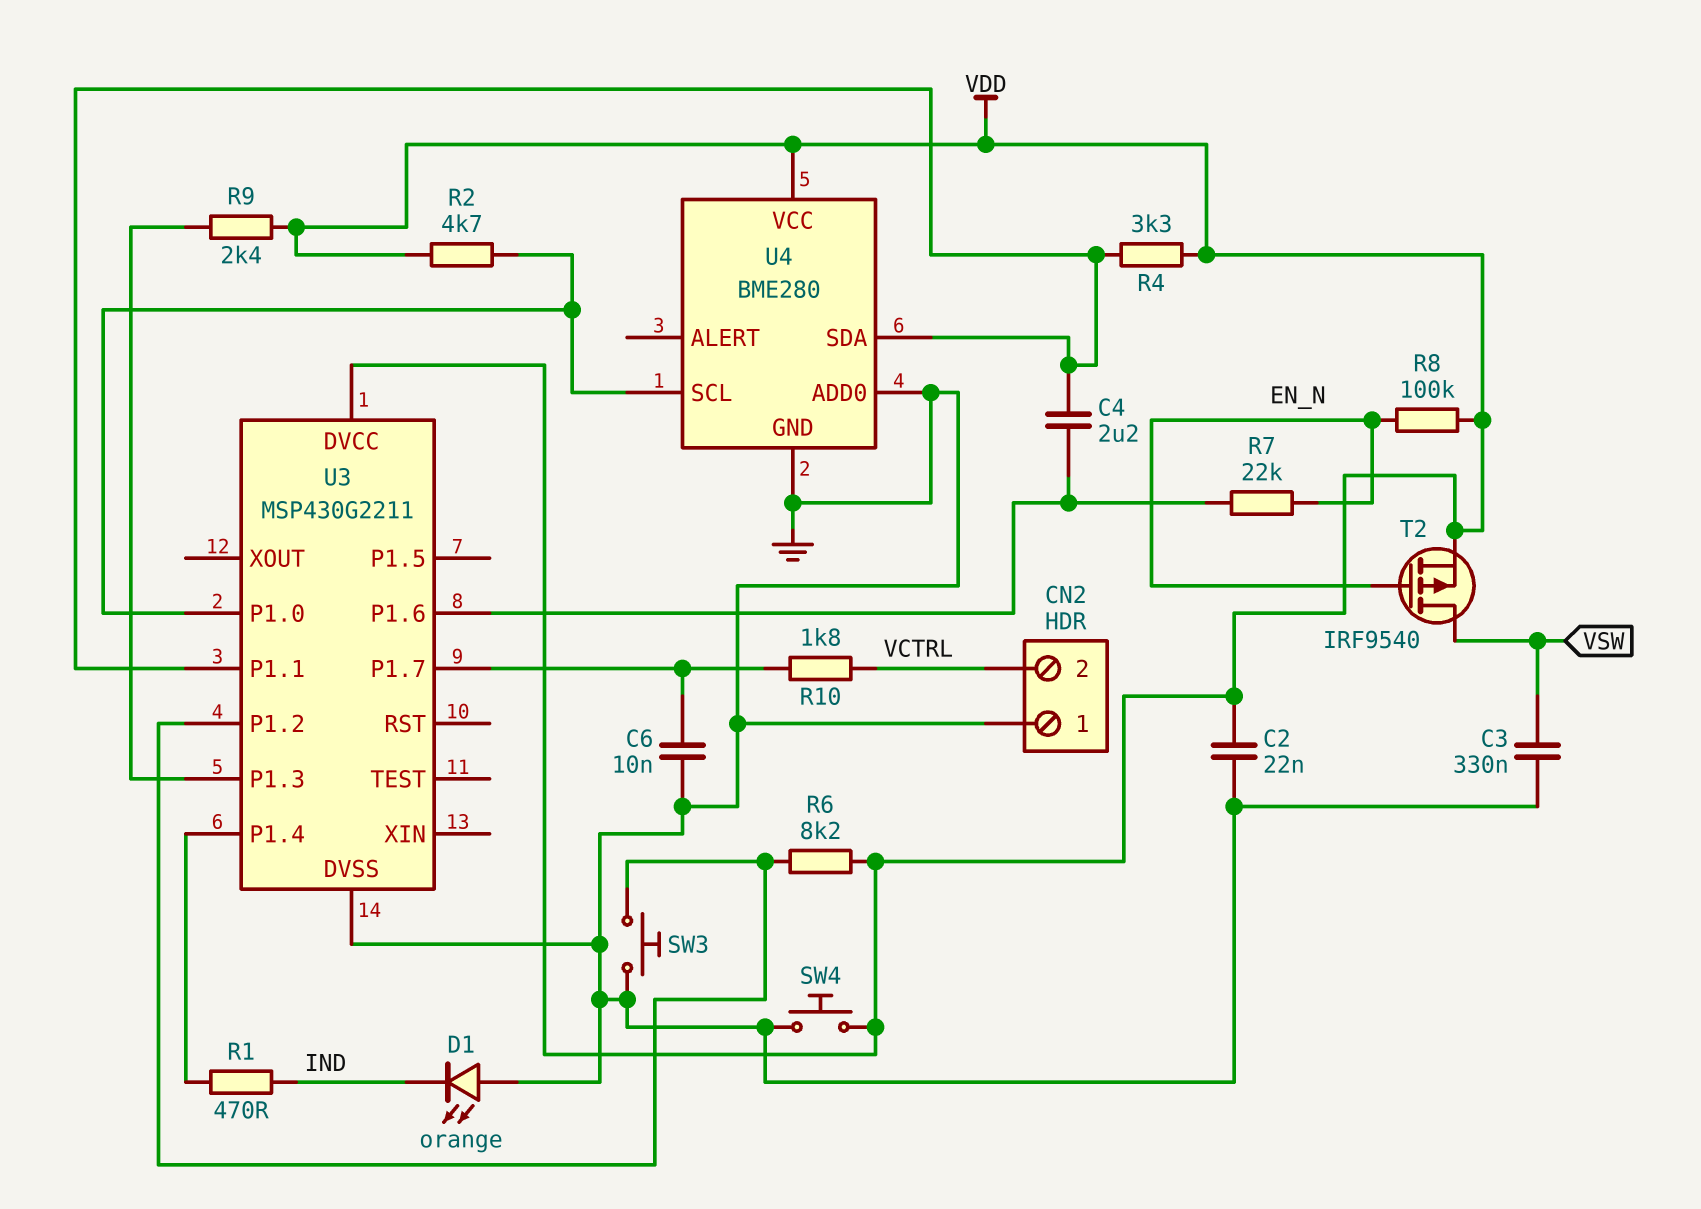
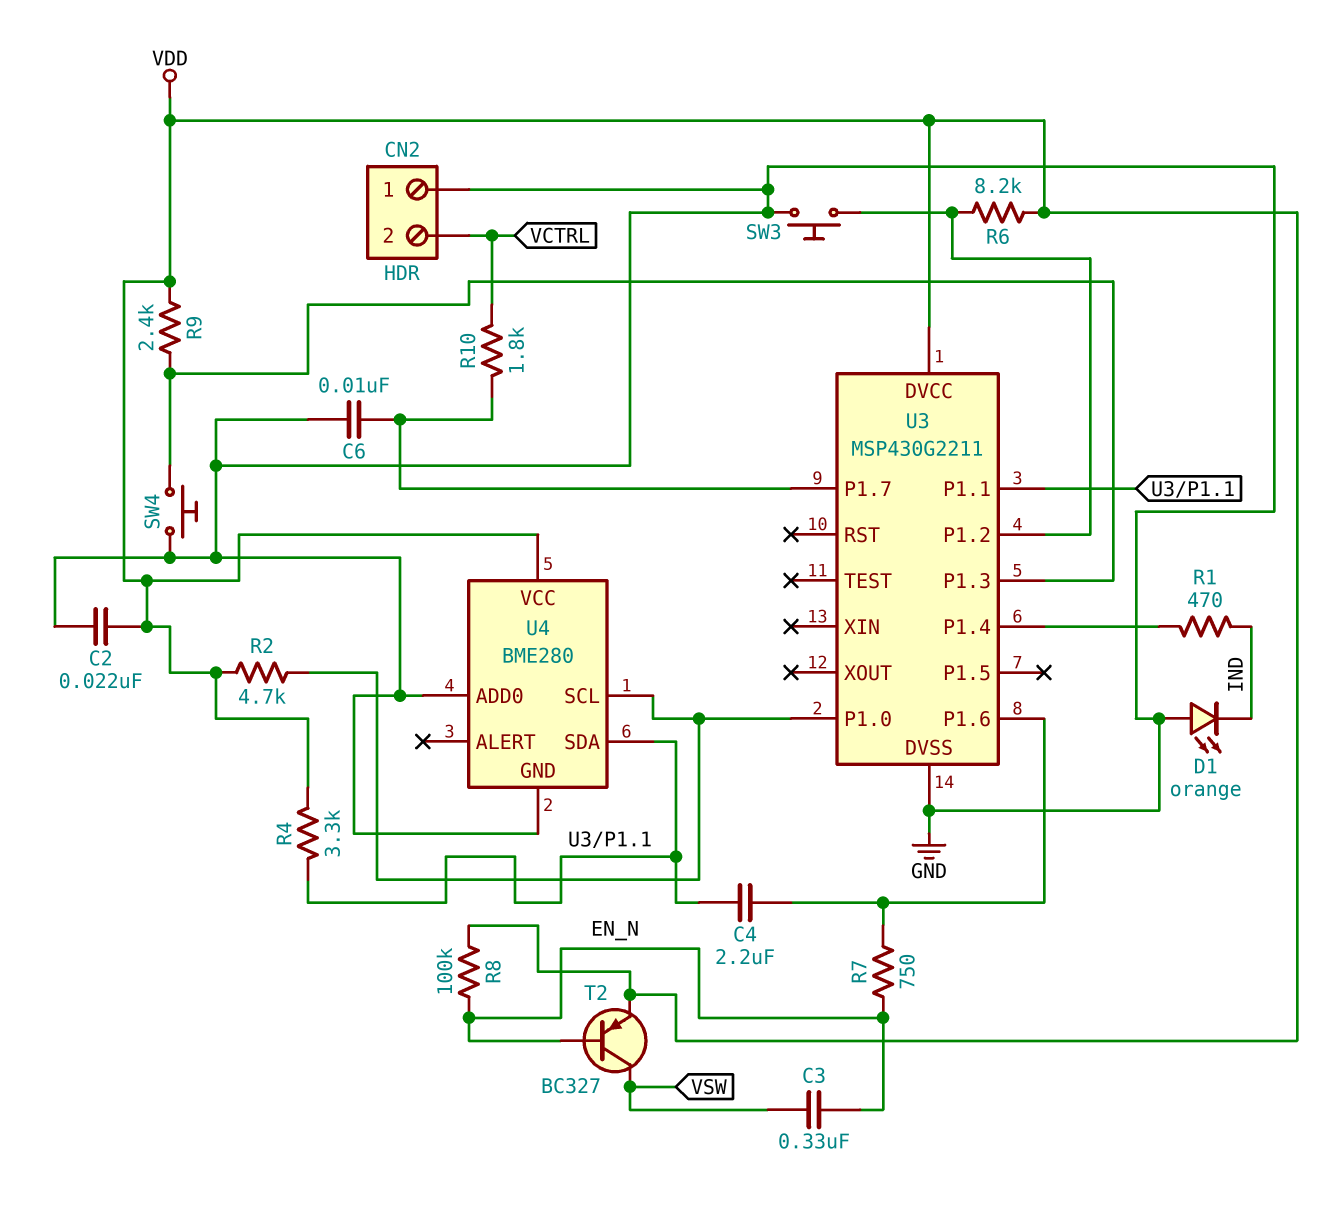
C3: 330nF (GND, VSW) -> 330nF (EN_N, VSW)
R7: 22k (EN_N, U3/P1.6) -> 750 (EN_N, U3/P1.6)
SW4: button (GND, VDD) -> button (GND, U3/P1.3)
T2: PMOS IRF9540 (G EN_N, D VSW, S VDD) -> PNP BC327 (B EN_N, C VSW, E VDD)

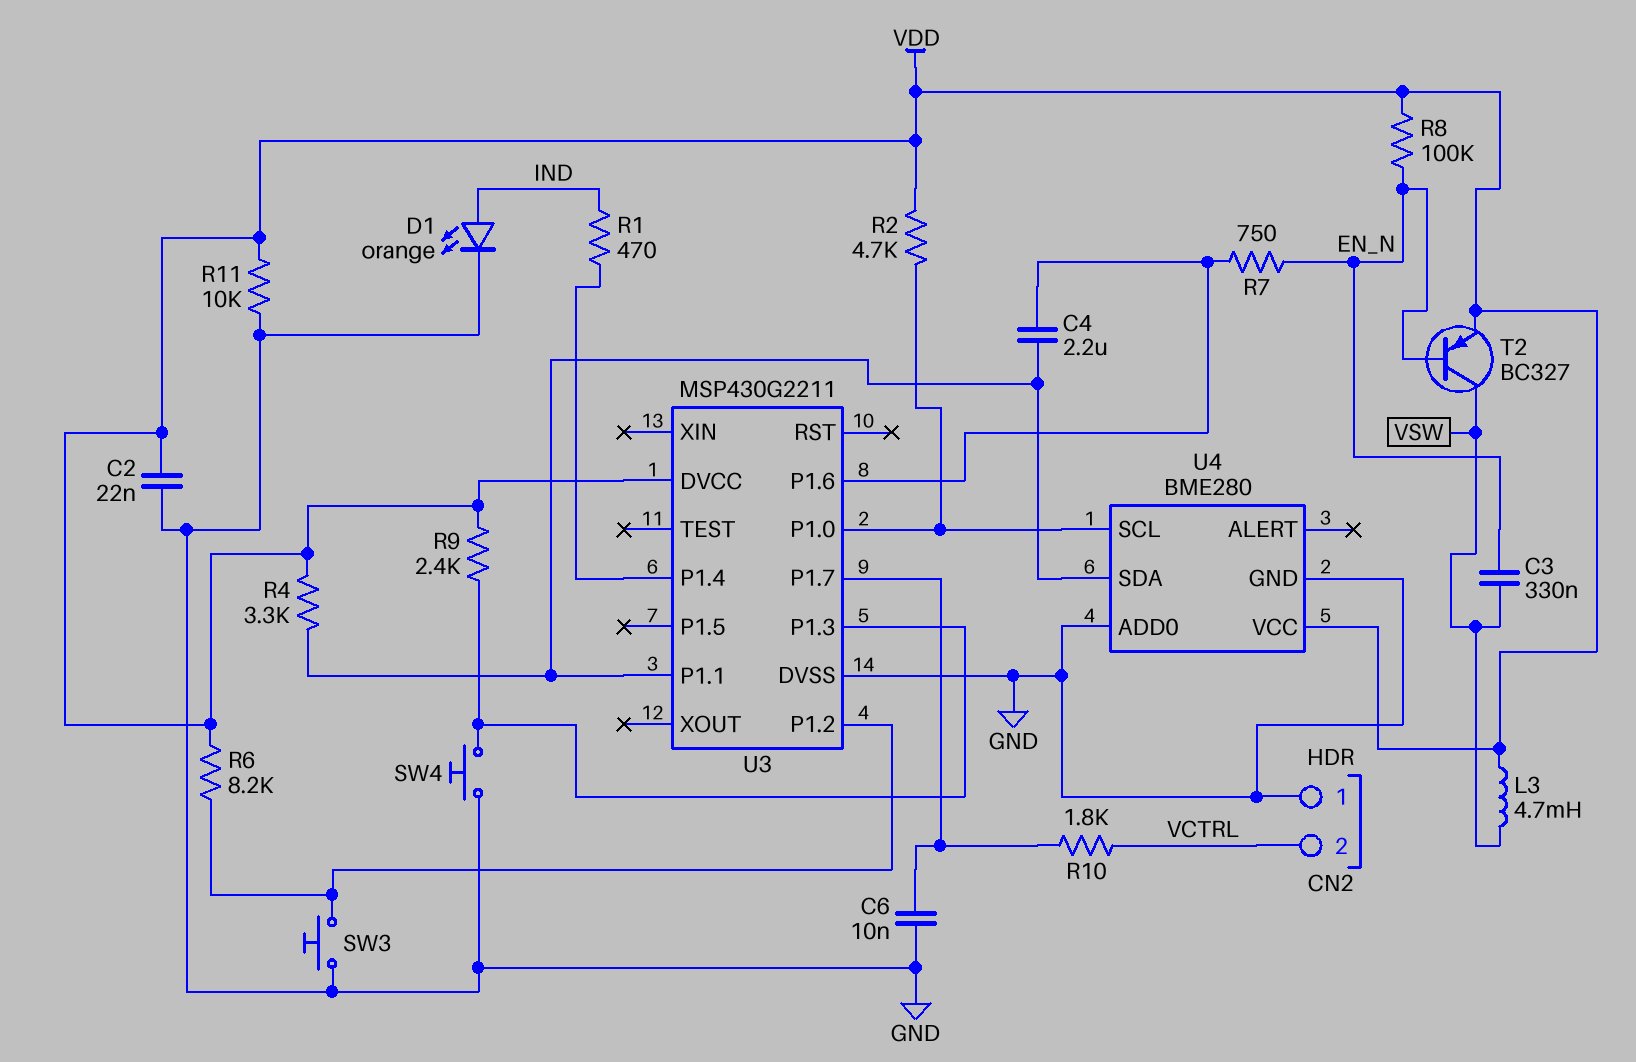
D1: LED orange (A GND, K IND) -> LED orange (A IND, K GND)
L3: none -> 4.7mH (VDD, VSW)
R11: none -> 10k (GND, VDD)

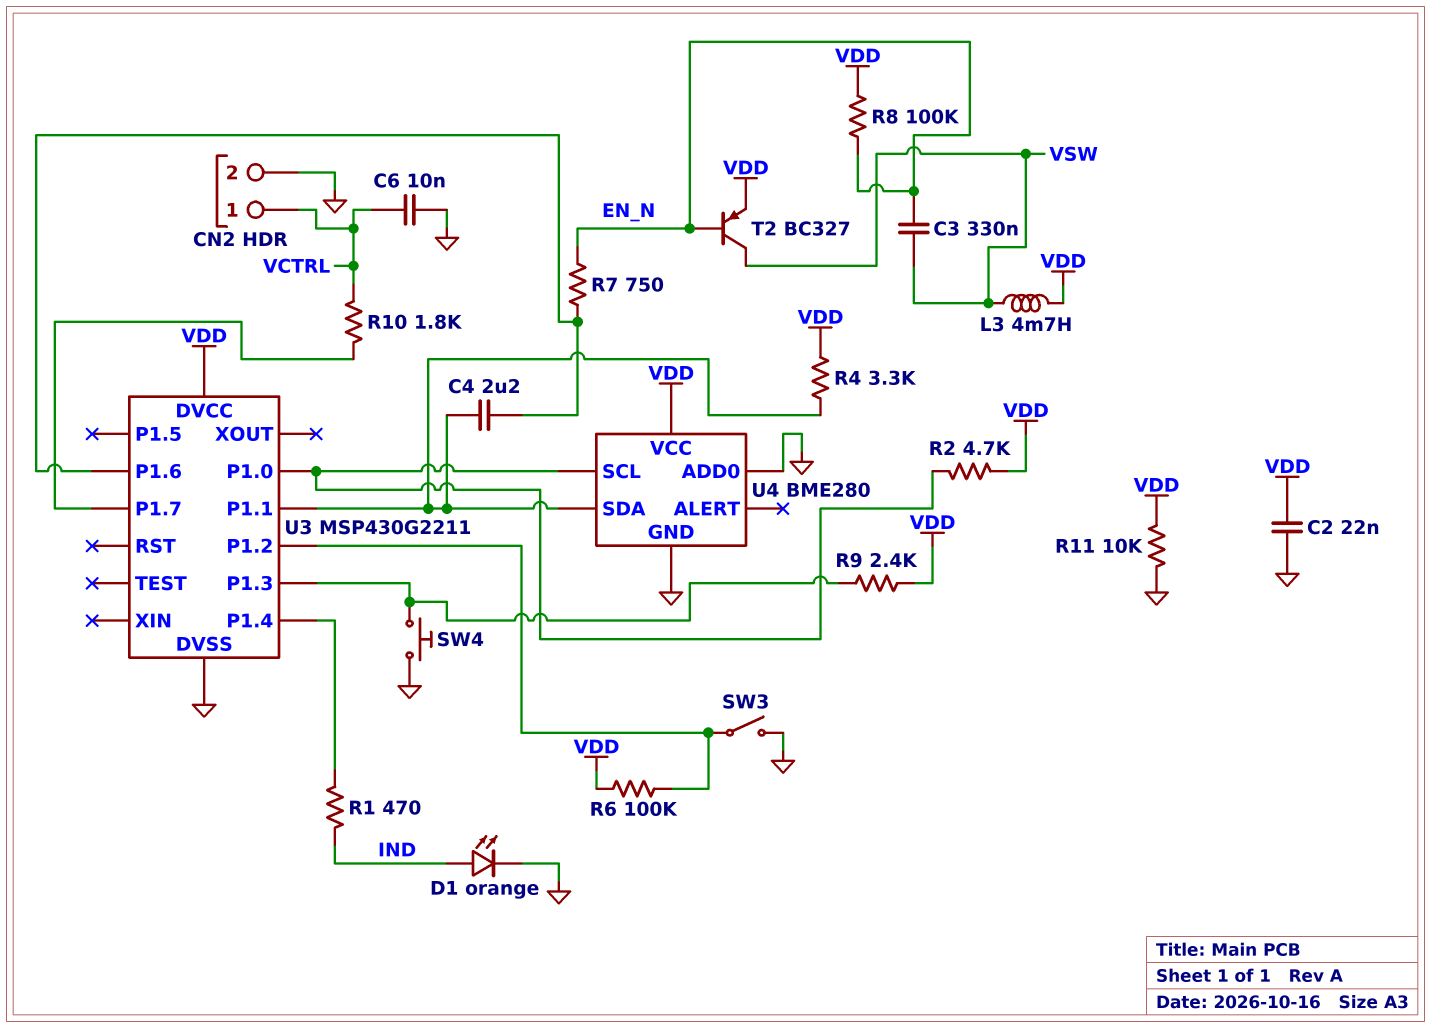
C6: 10nF (GND, U3/P1.7) -> 10nF (GND, VCTRL)
CN2 pin 1: GND -> VCTRL
CN2 pin 2: VCTRL -> GND
R6: 8.2k (U3/P1.2, VDD) -> 100k (U3/P1.2, VDD)
SW3: button (GND, U3/P1.2) -> switch (GND, U3/P1.2)

